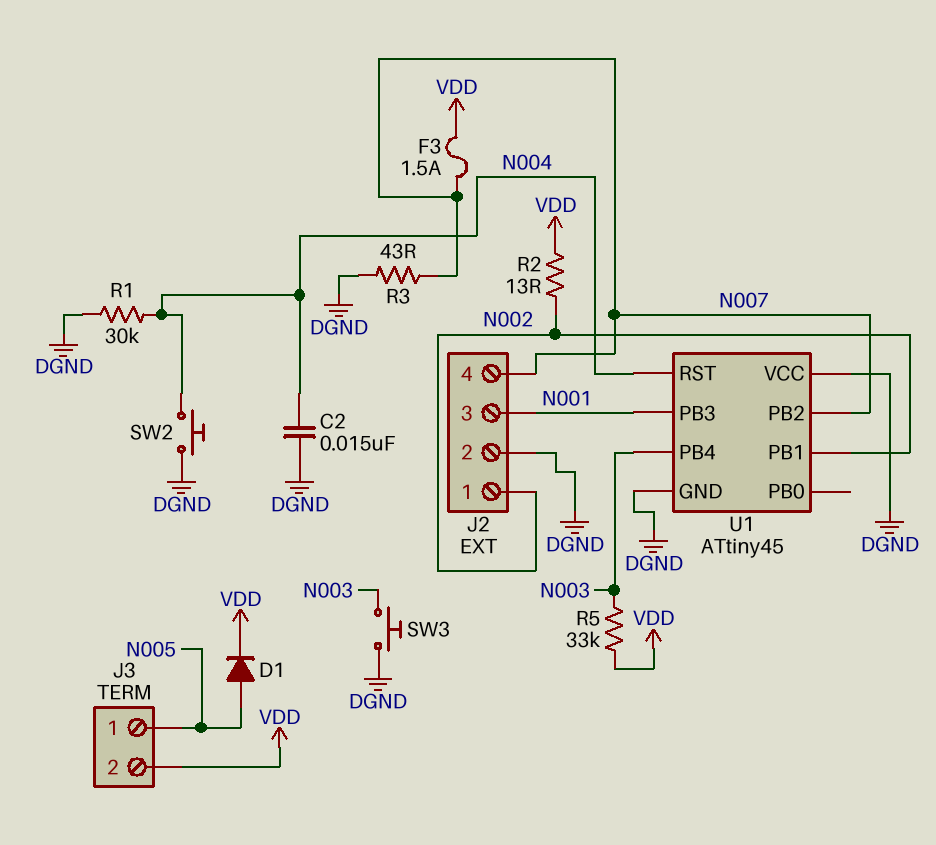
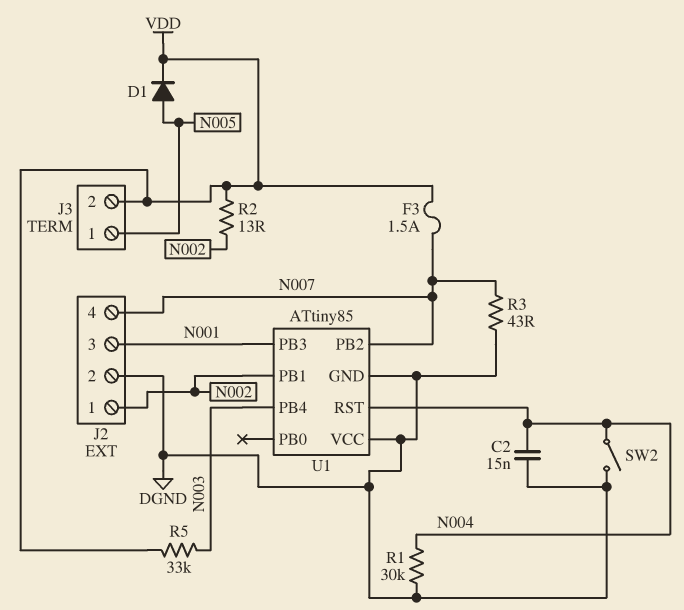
SW2: button (DGND, N004) -> switch (DGND, N004)
SW3: button (DGND, N003) -> none
U1: ATtiny45 -> ATtiny85

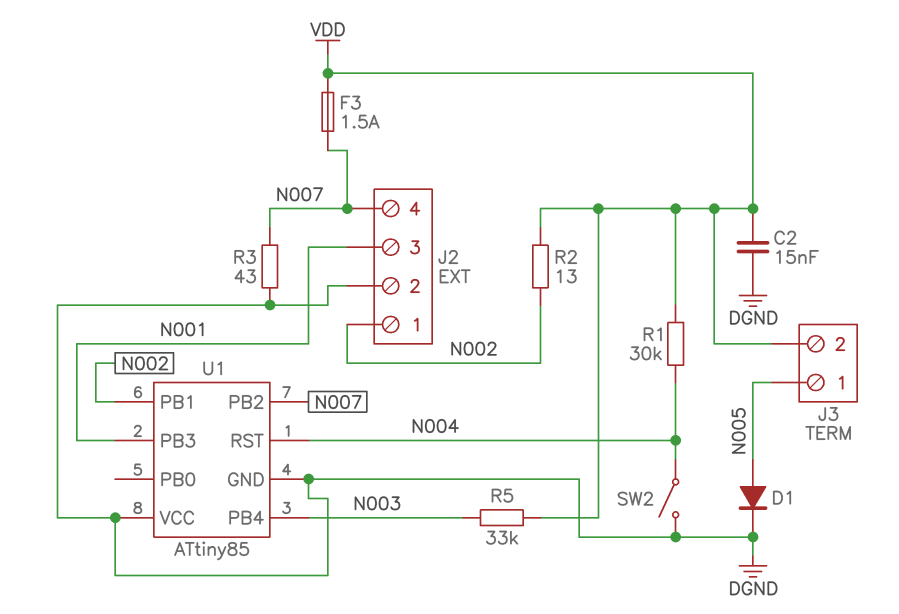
C2: 15nF (DGND, N004) -> 15nF (DGND, VDD)
D1: diode (A N005, K VDD) -> diode (A N005, K DGND)
R1: 30k (DGND, N004) -> 30k (N004, VDD)

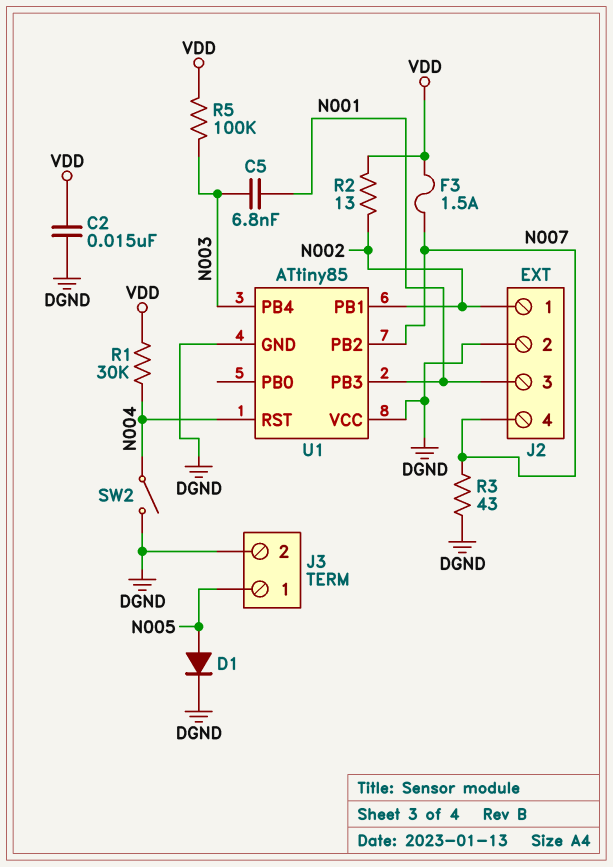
C5: none -> 6.8nF (N001, N003)
J3 pin 2: VDD -> DGND
R5: 33k (N003, VDD) -> 100k (N003, VDD)

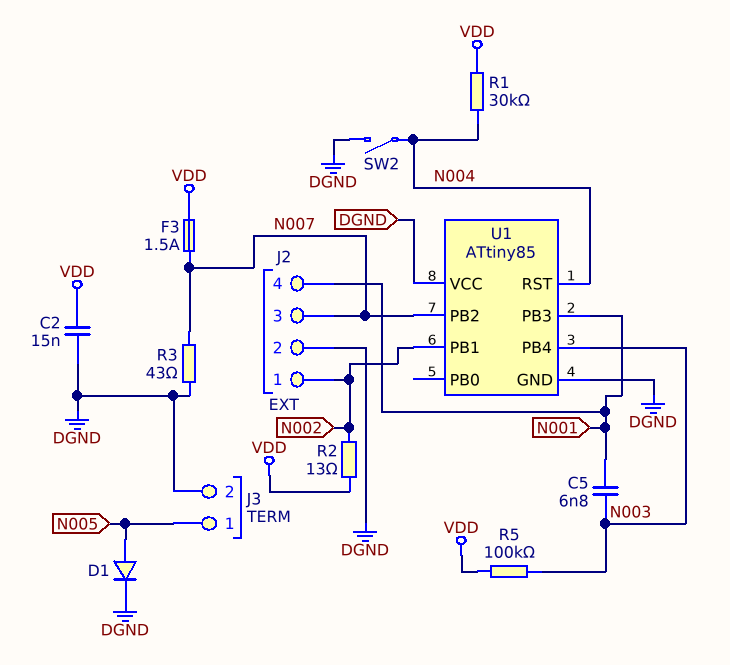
J2 pin 3: N001 -> N007
J2 pin 4: N007 -> N001

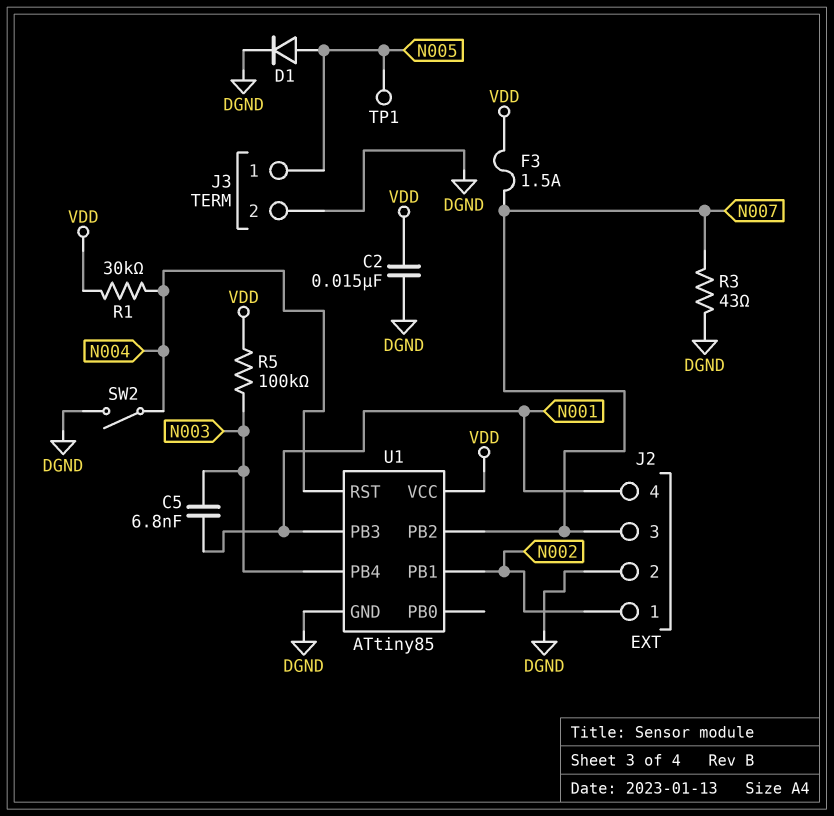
R2: 13 (N002, VDD) -> none
TP1: none -> test point (N005)
U1 pin VCC: DGND -> VDD

